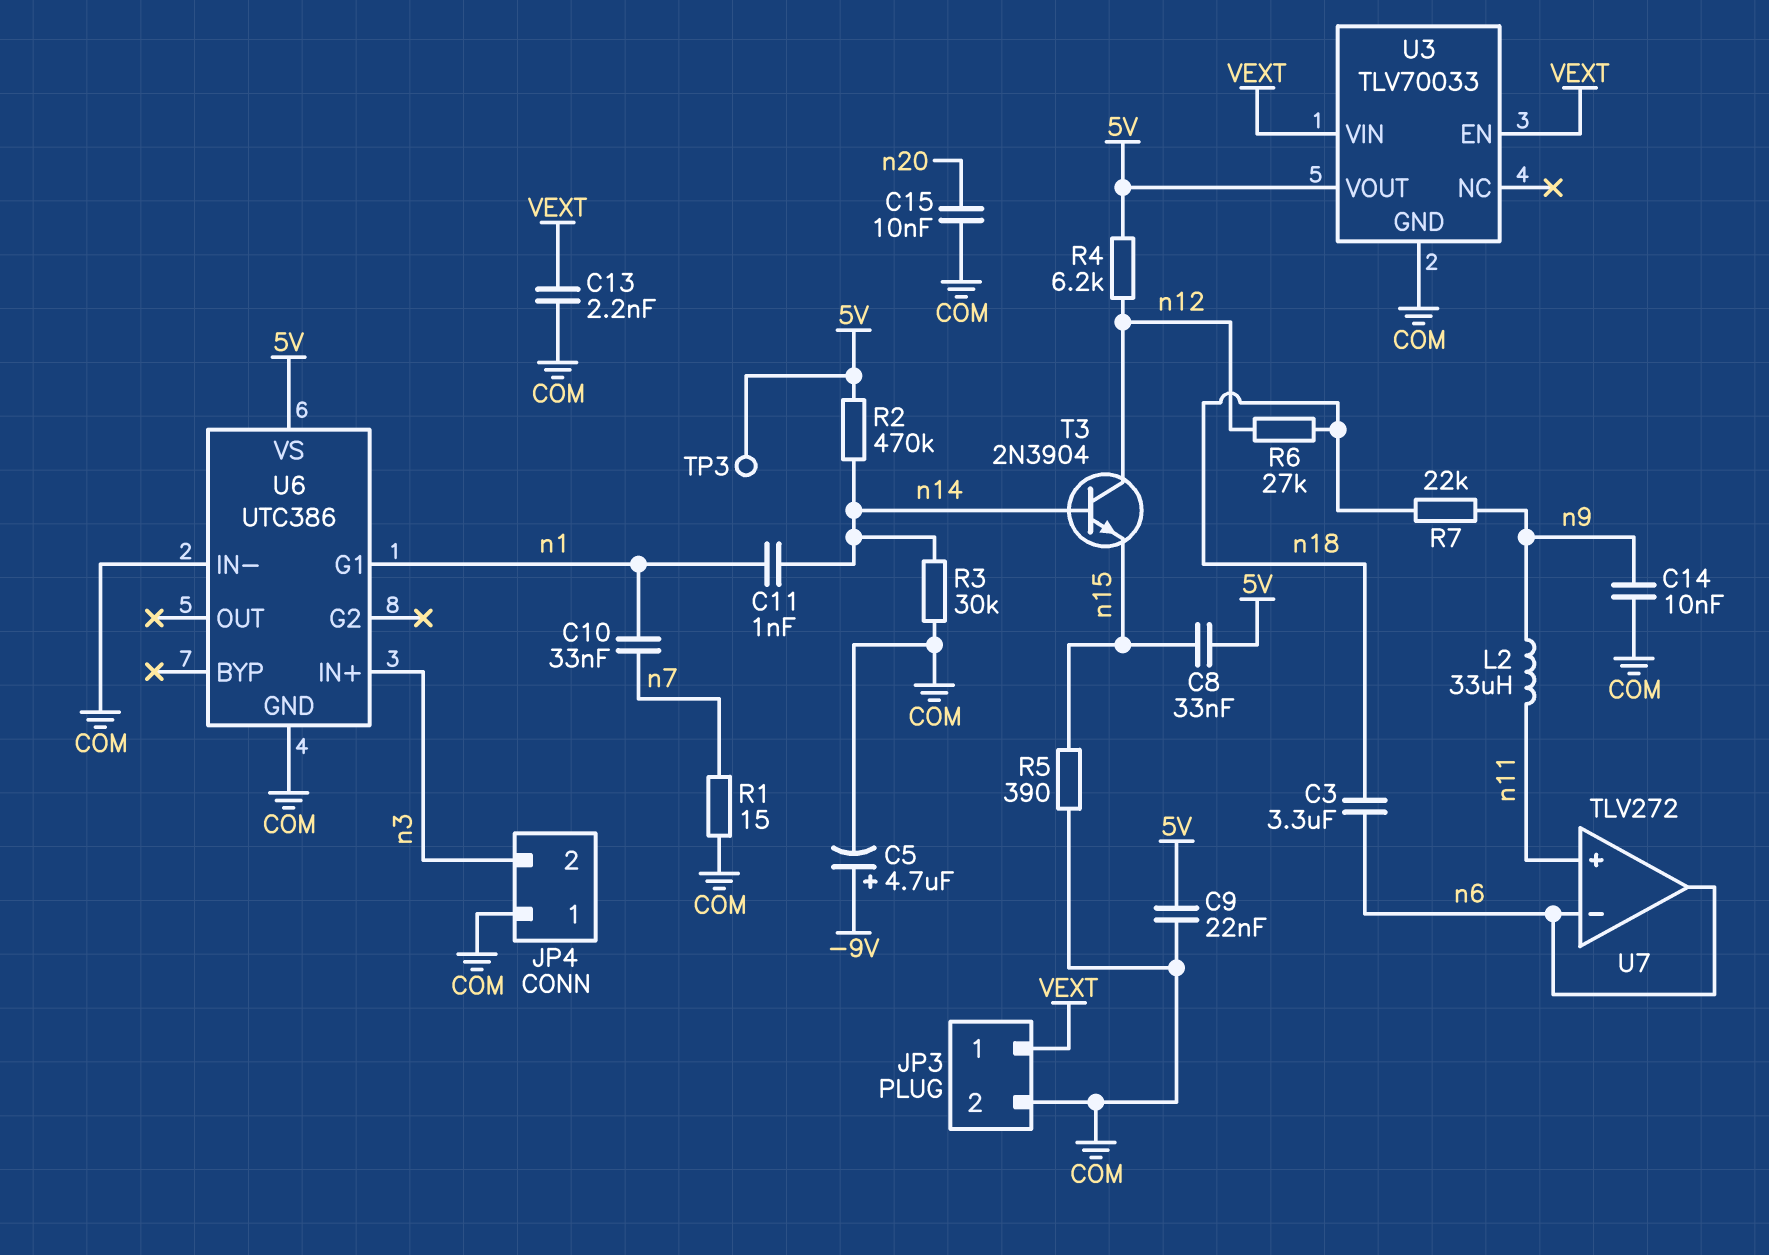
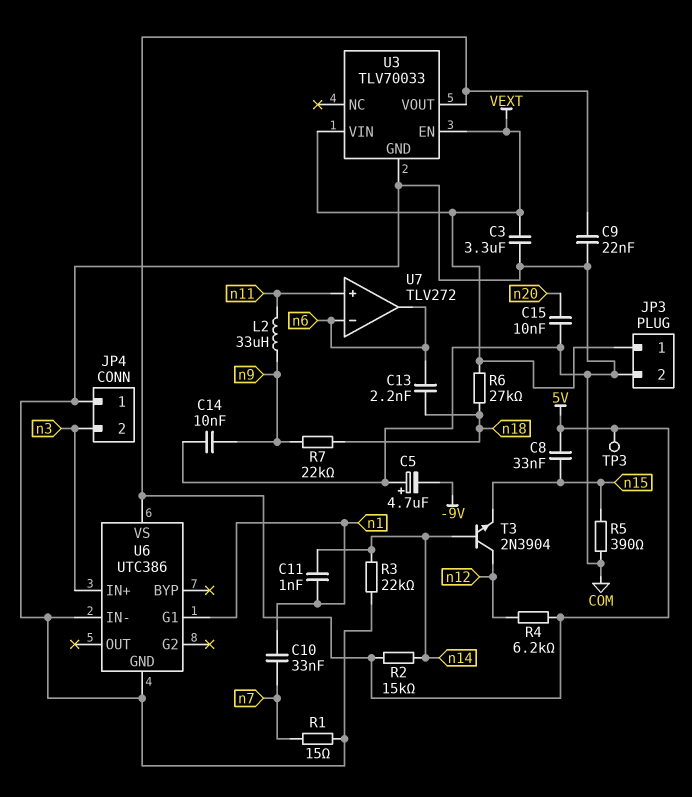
C3: 3.3uF (n6, n18) -> 3.3uF (COM, VEXT)
C5: 4.7uF (plus -9V, minus COM) -> 4.7uF (plus COM, minus -9V)
C13: 2.2nF (COM, VEXT) -> 2.2nF (n6, n18)
R2: 470k (5V, n14) -> 15k (5V, n14)
R3: 30k (COM, n14) -> 22k (COM, n14)
R6: 27k (n12, n18) -> 27k (VEXT, n18)

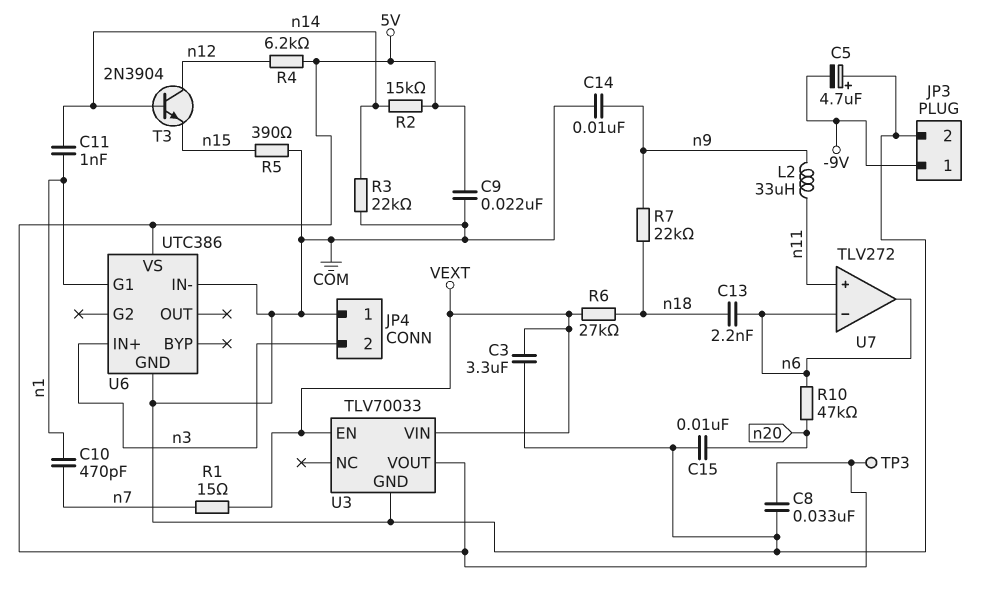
C8: 33nF (5V, n15) -> 33nF (5V, COM)
C10: 33nF (n1, n7) -> 470pF (n1, n7)
JP3 pin 1: VEXT -> -9V
R1: 15 (COM, n7) -> 15 (VEXT, n7)
R10: none -> 47k (n6, n20)

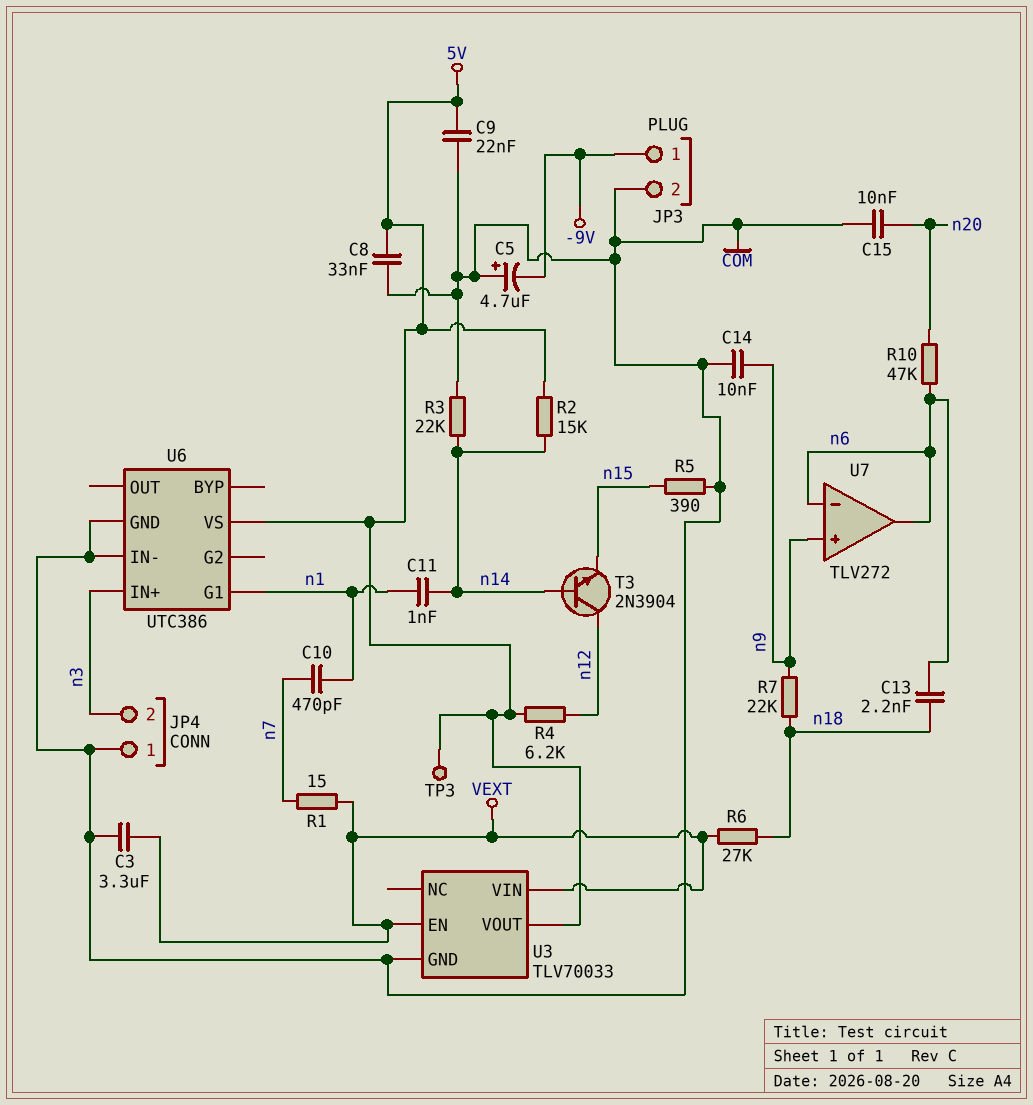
L2: 33uH (n9, n11) -> none
U7 pin in+: n11 -> n9

